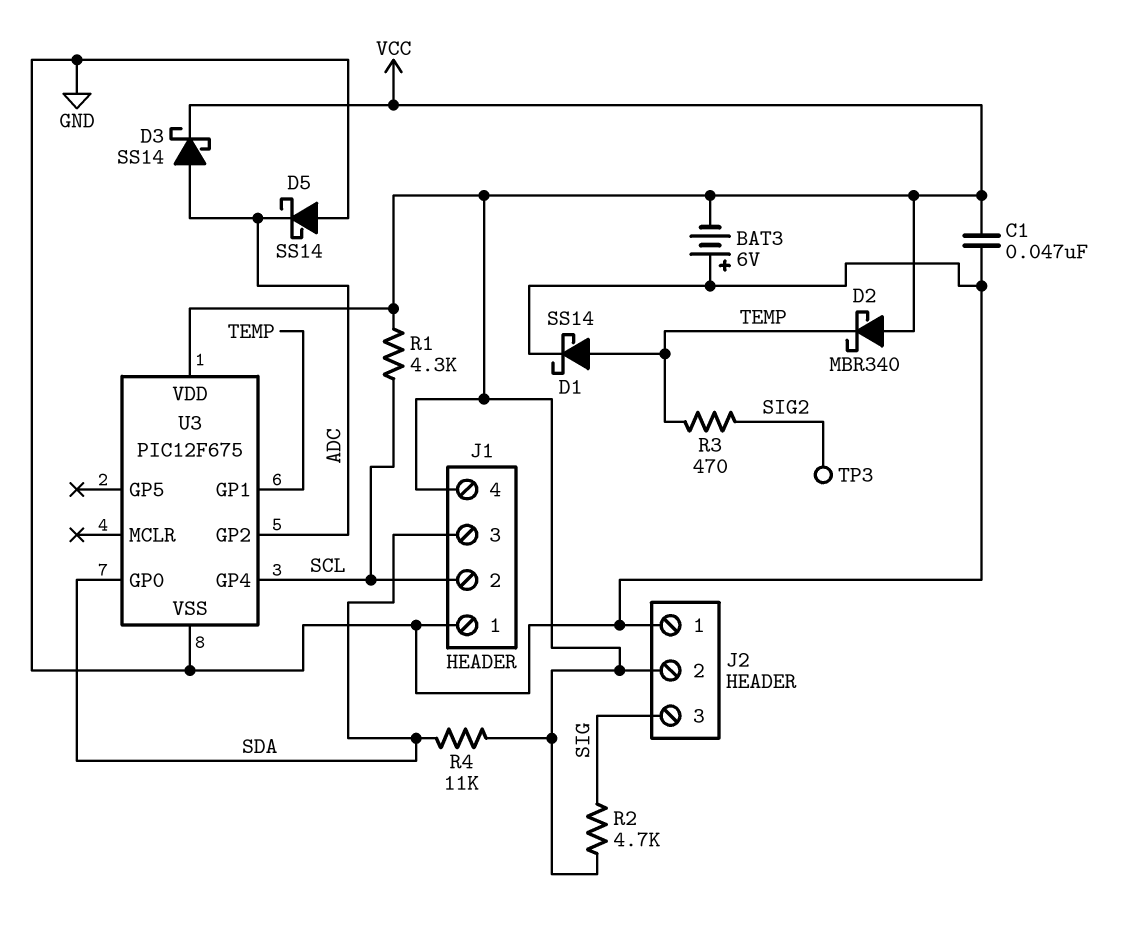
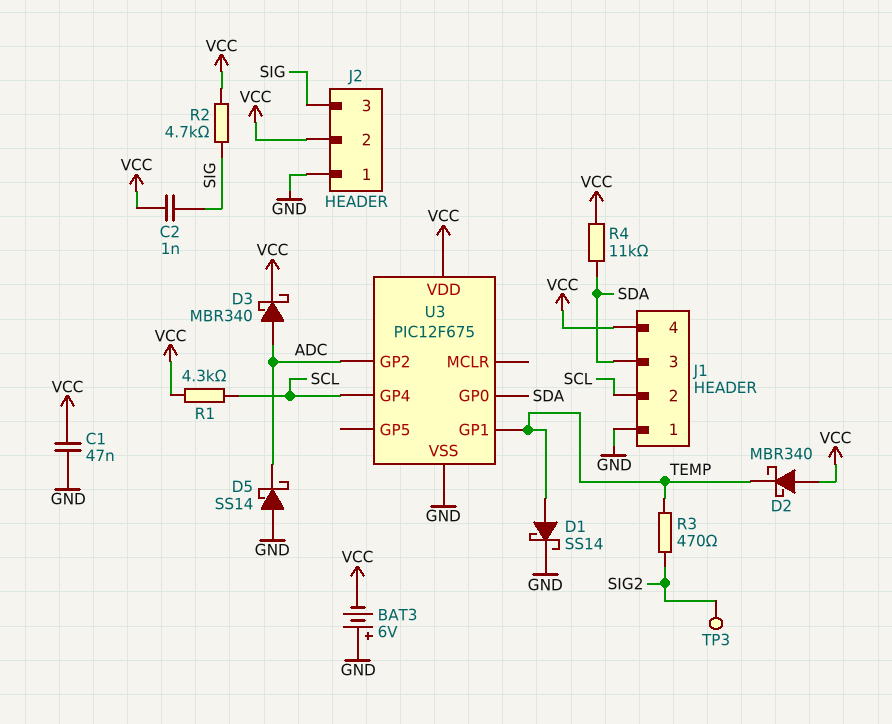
C2: none -> 1nF (SIG, VCC)
D3: schottky SS14 (A ADC, K VCC) -> schottky MBR340 (A ADC, K VCC)

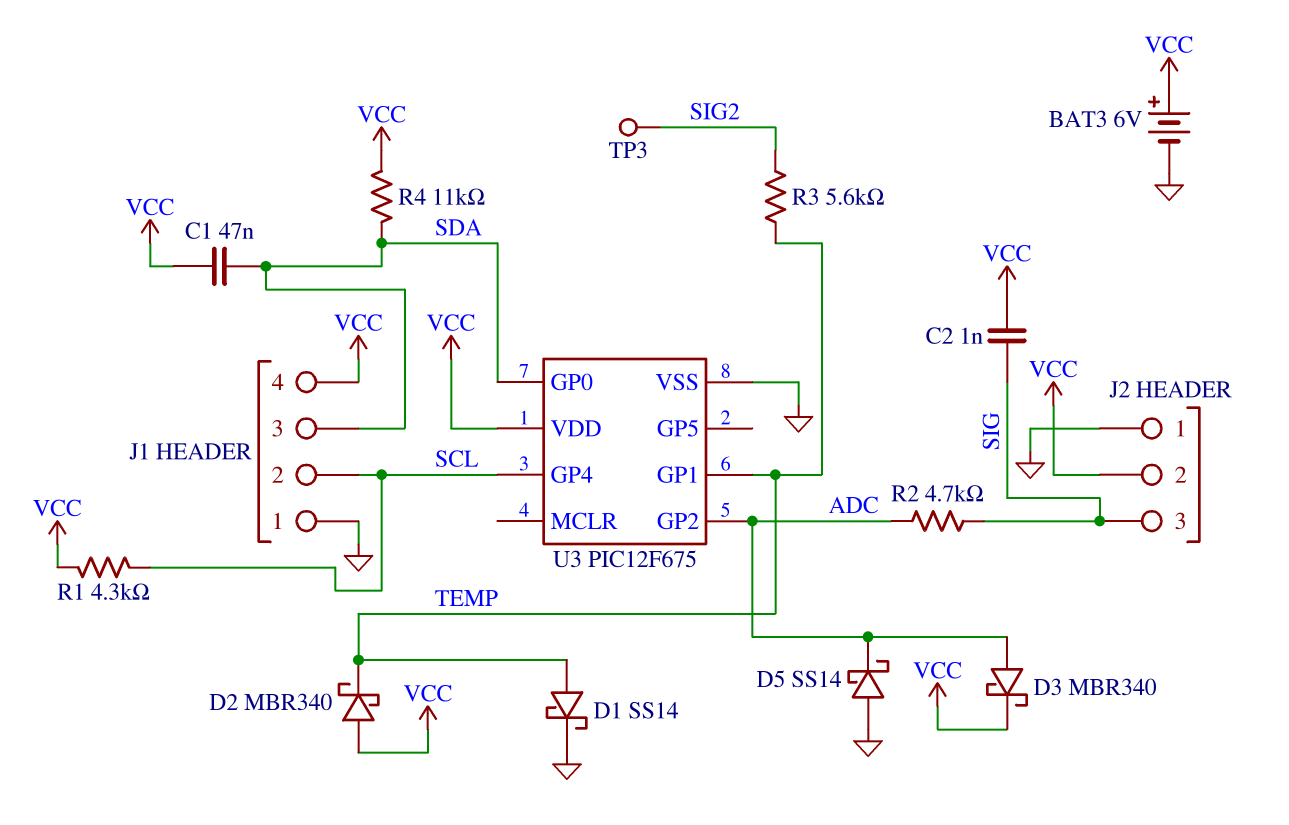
BAT3: 6V (plus GND, minus VCC) -> 6V (plus VCC, minus GND)
C1: 47nF (GND, VCC) -> 47nF (SDA, VCC)
R2: 4.7k (SIG, VCC) -> 4.7k (ADC, SIG)
R3: 470 (SIG2, TEMP) -> 5.6k (SIG2, TEMP)

